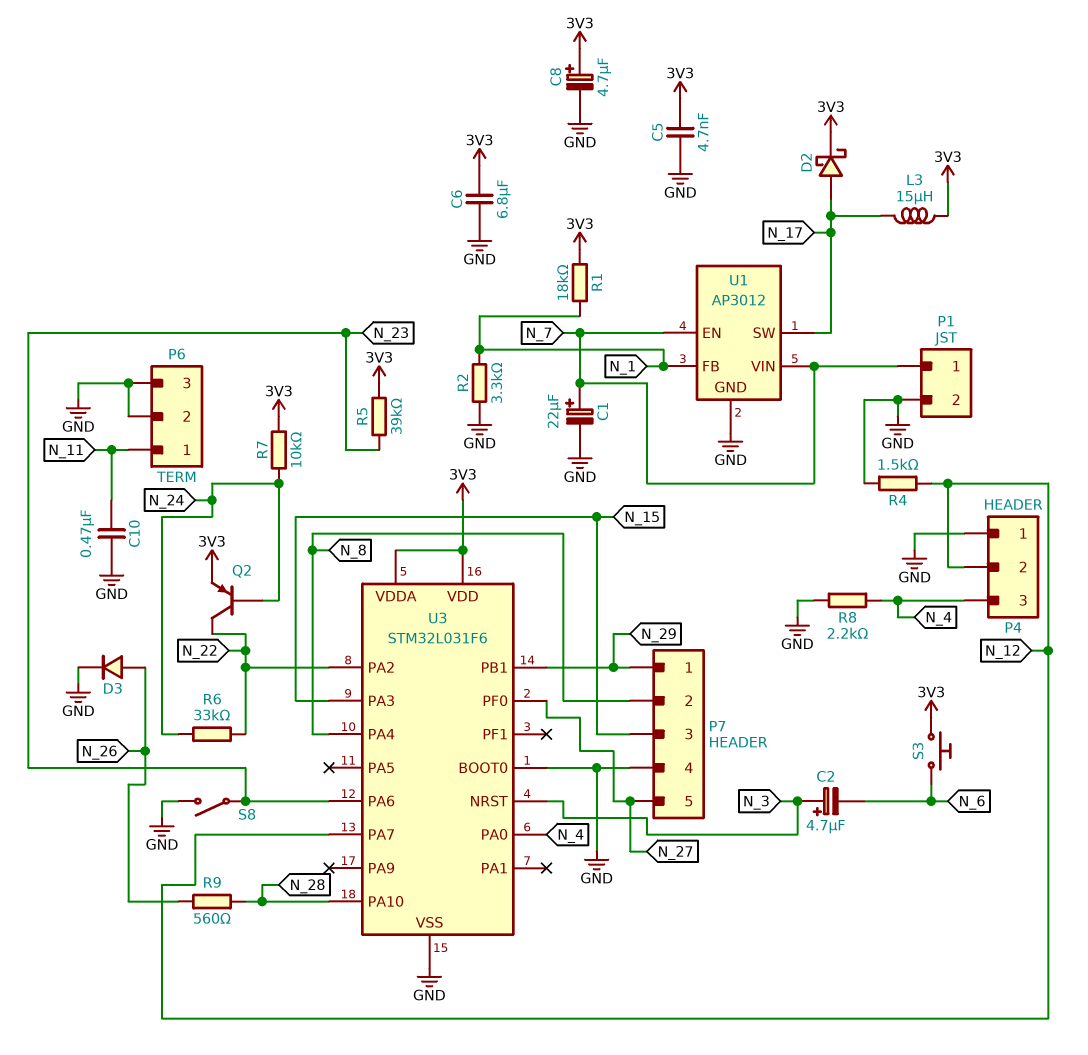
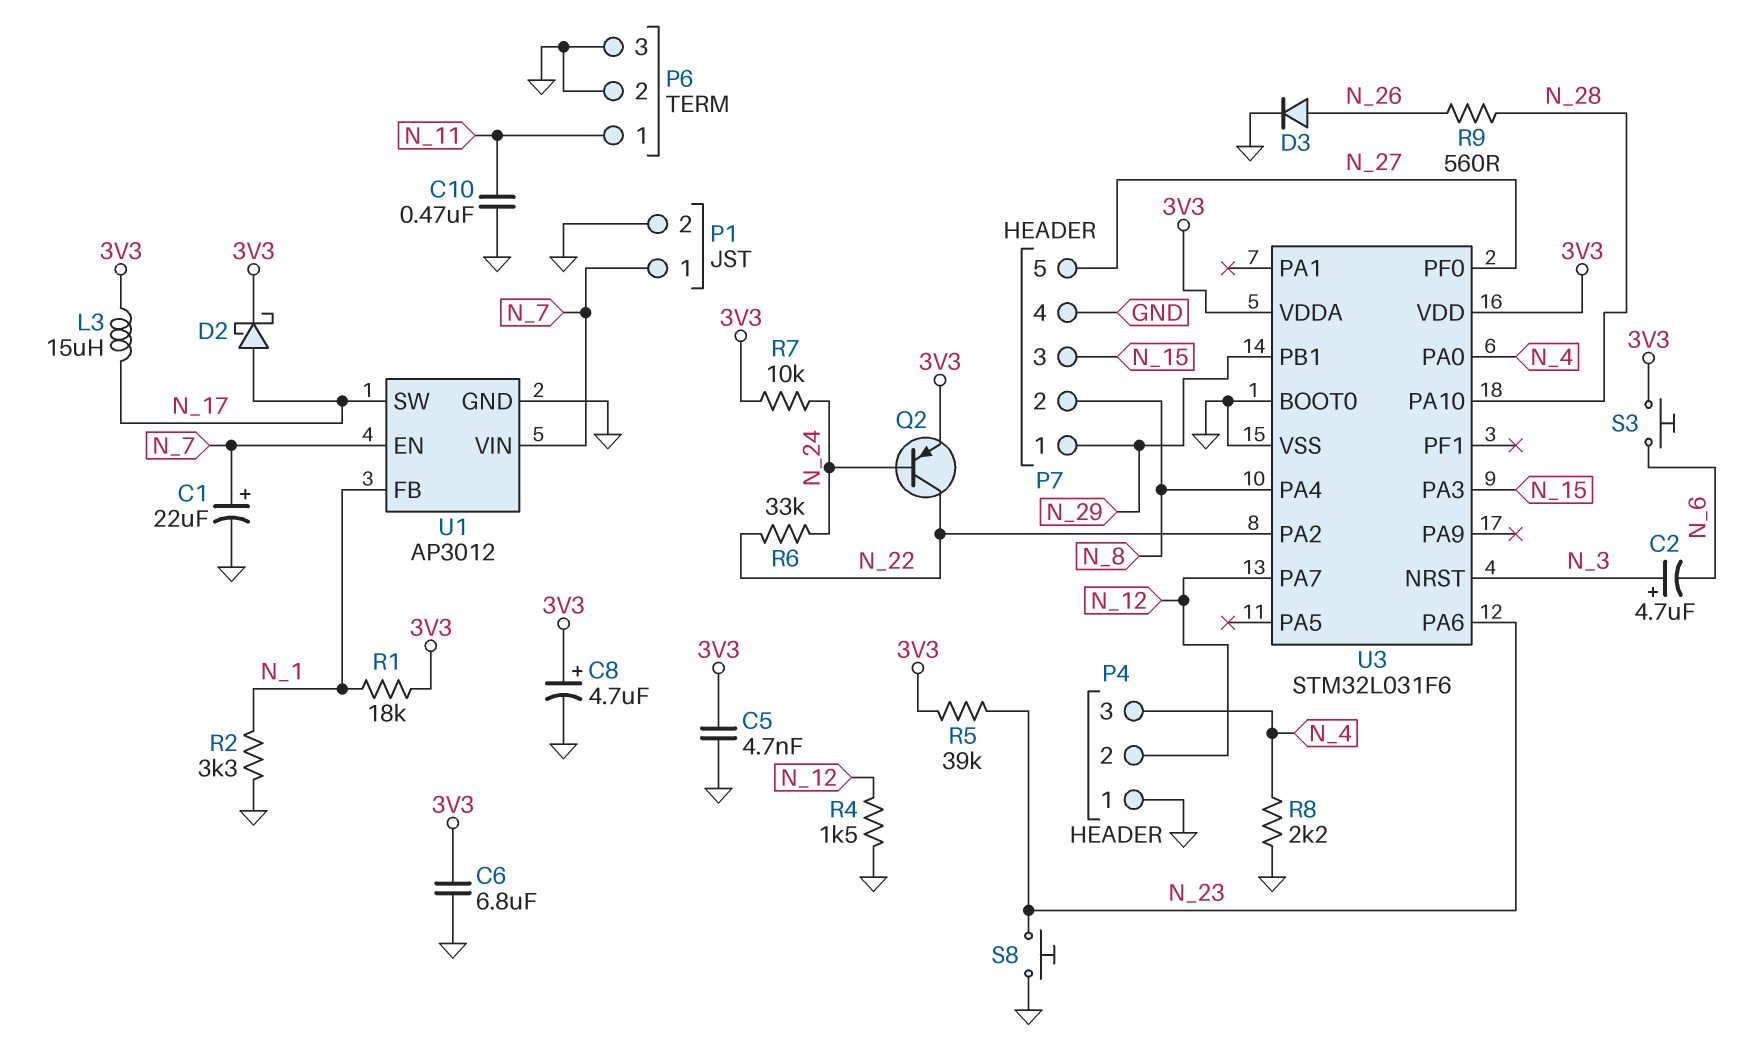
S8: switch (GND, N_23) -> button (GND, N_23)

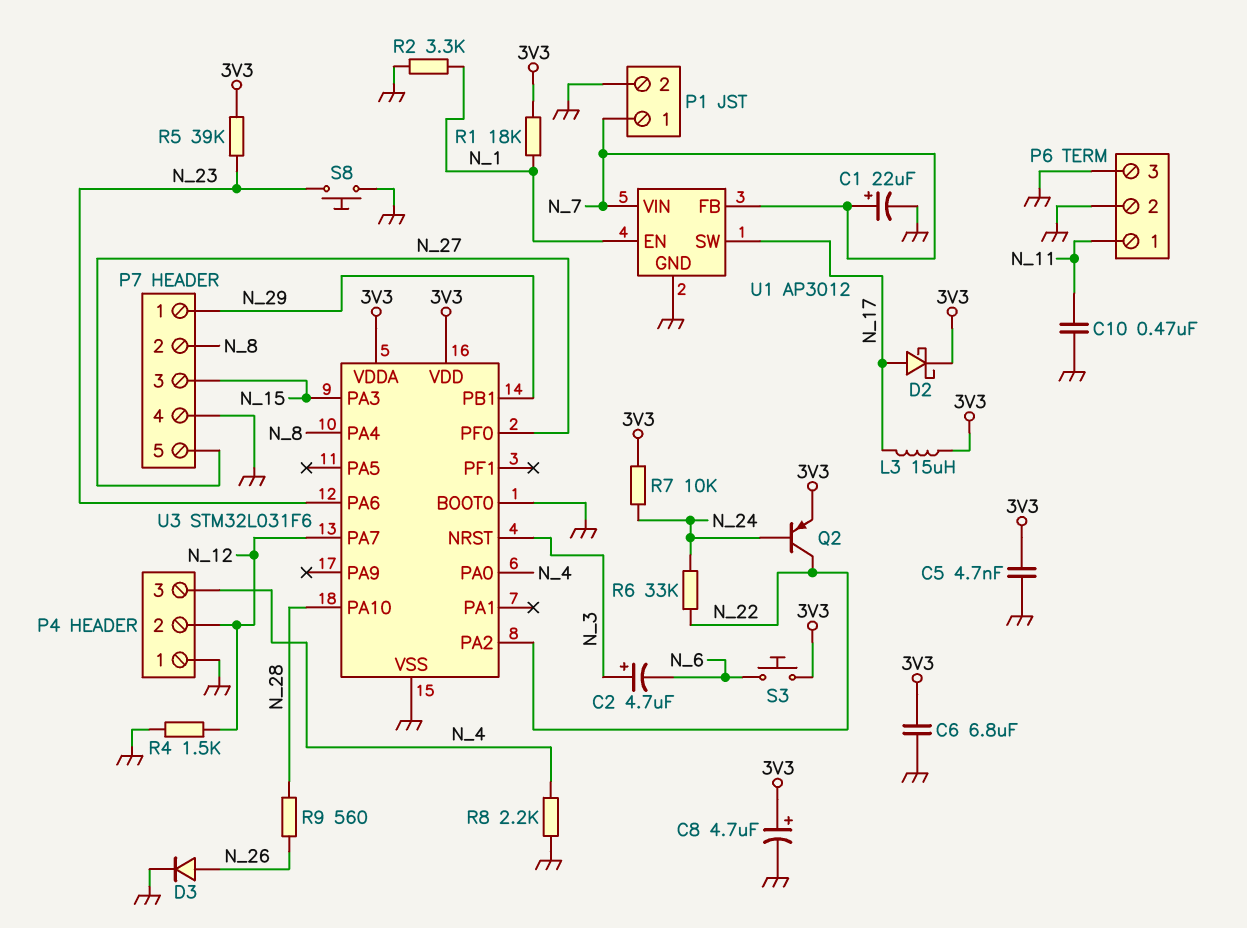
U1 pin EN: N_7 -> N_1
U1 pin FB: N_1 -> N_7

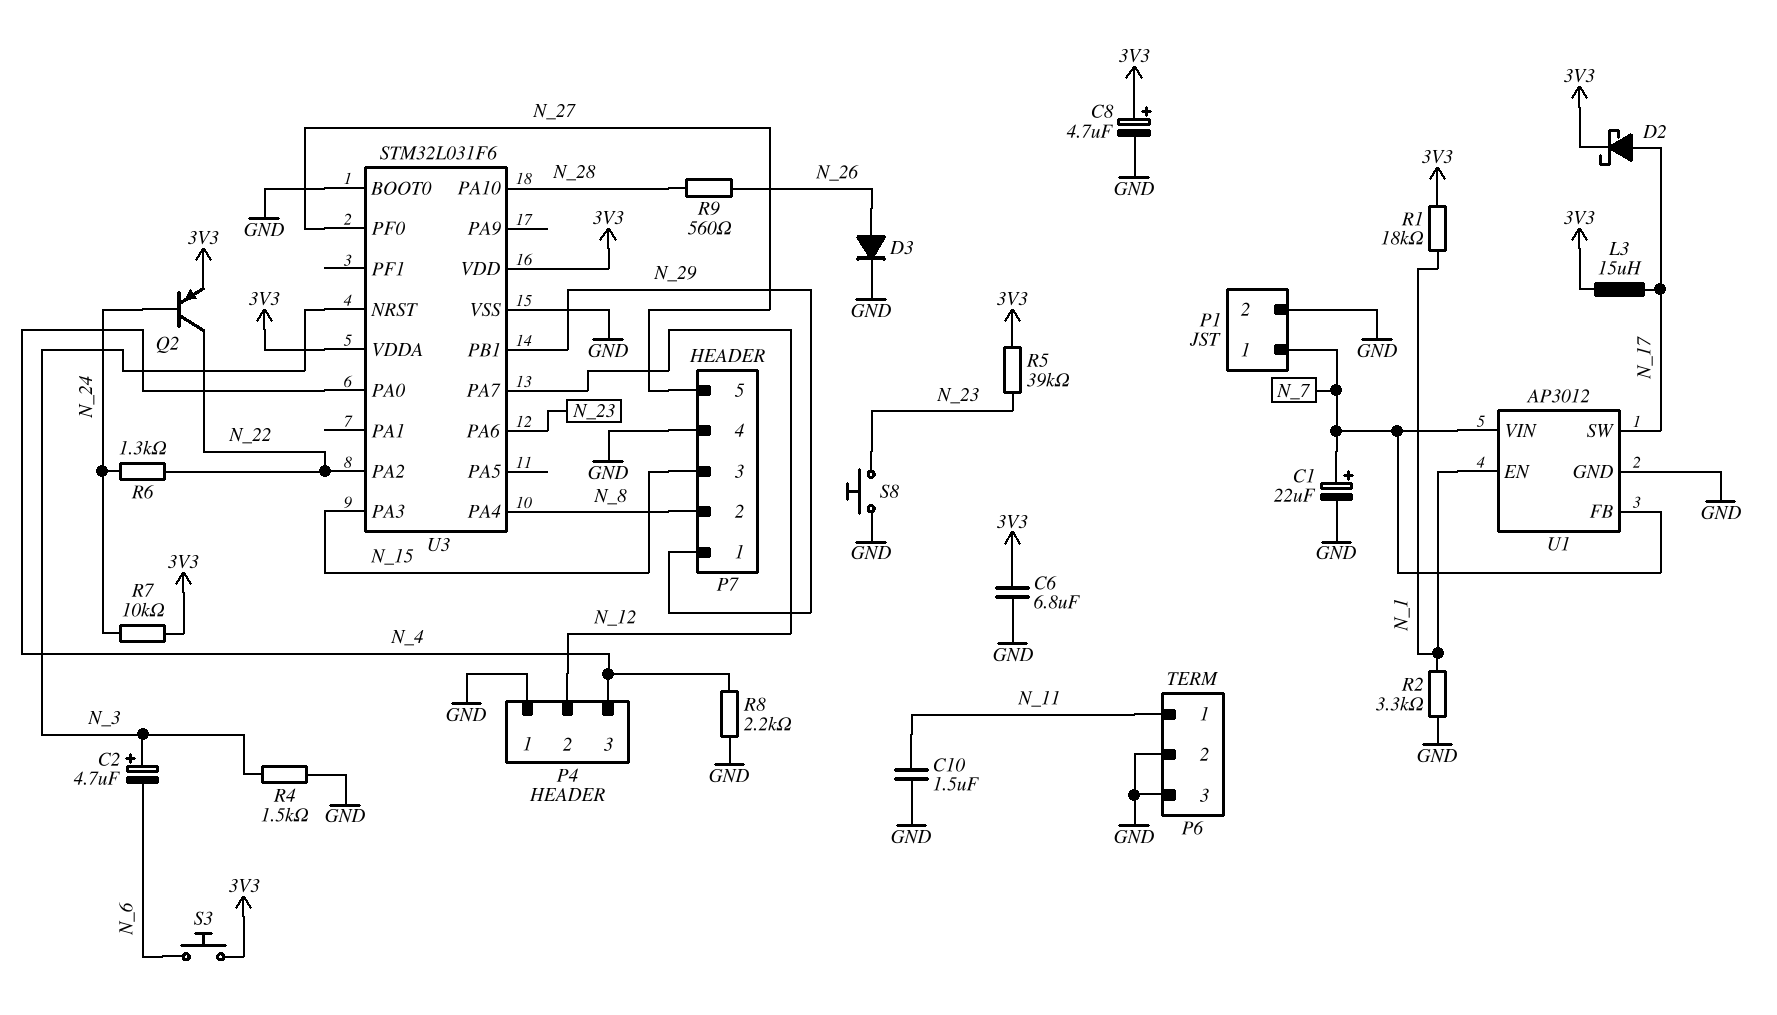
C5: 4.7nF (3V3, GND) -> none
C10: 470nF (GND, N_11) -> 1.5uF (GND, N_11)
R4: 1.5k (GND, N_12) -> 1.5k (GND, N_3)
R6: 33k (N_22, N_24) -> 1.3k (N_22, N_24)

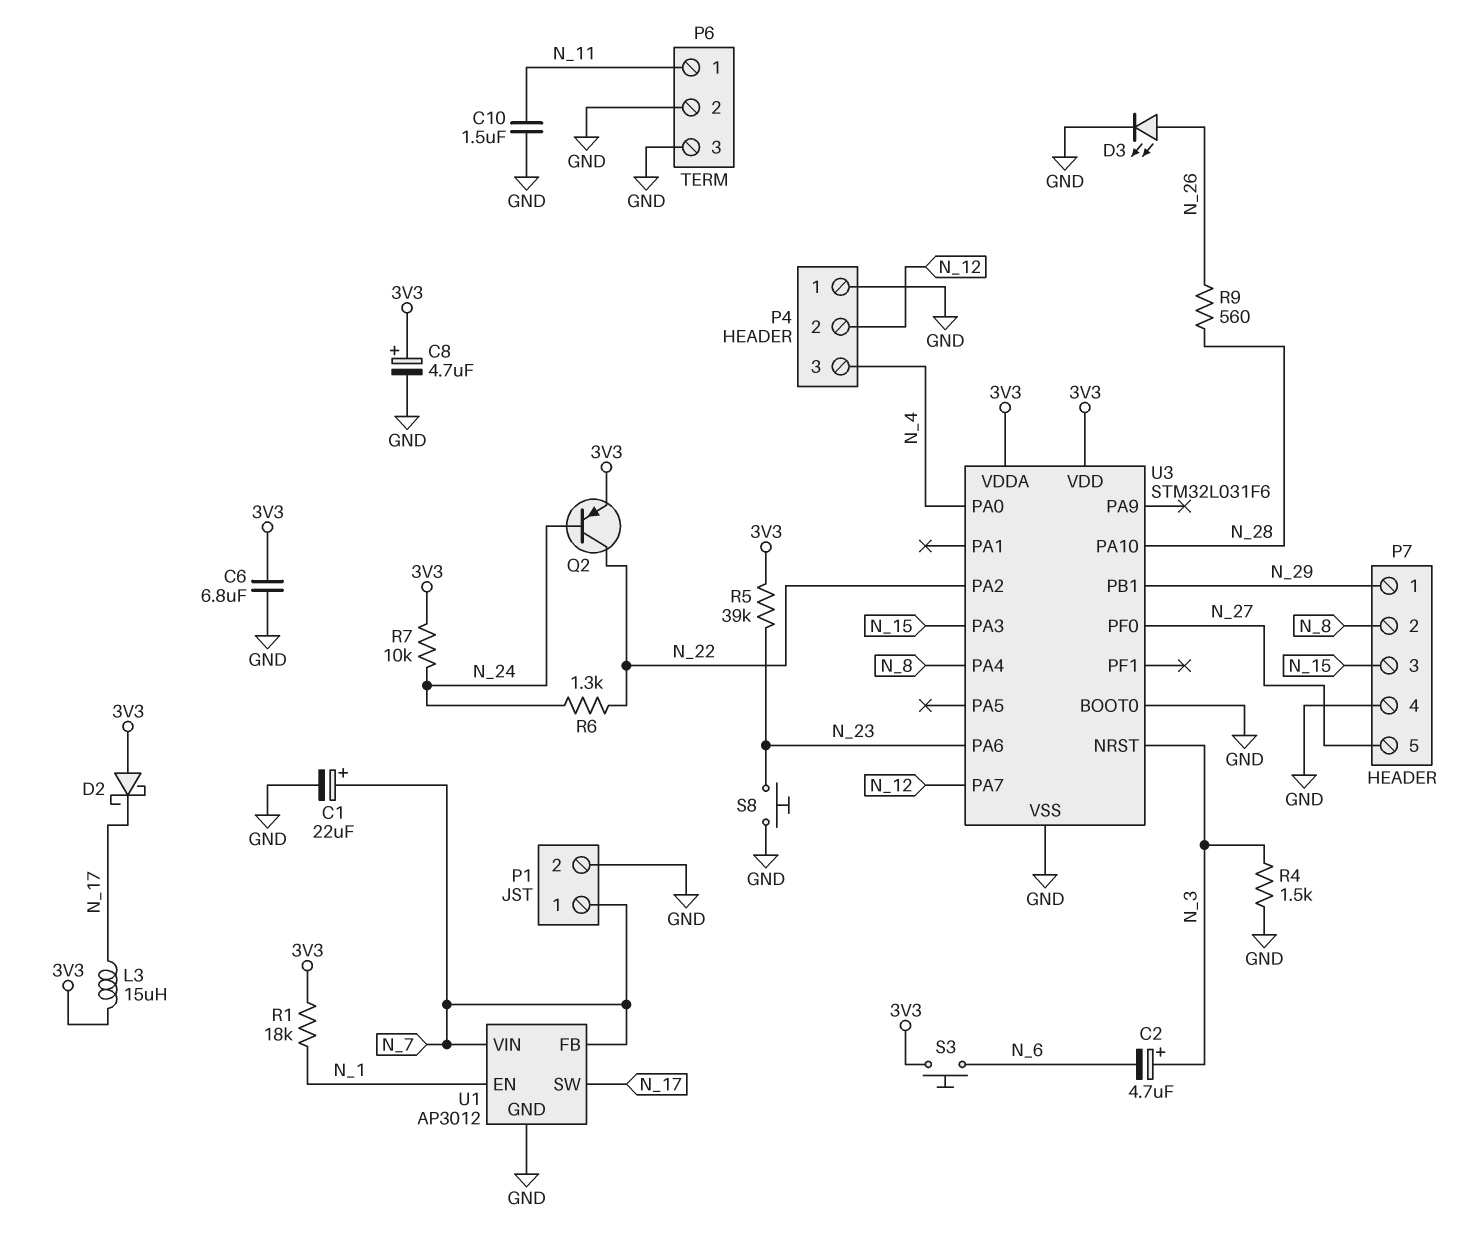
D2: schottky (A N_17, K 3V3) -> schottky (A 3V3, K N_17)
D3: diode (A N_26, K GND) -> LED (A N_26, K GND)
R2: 3.3k (GND, N_1) -> none
R8: 2.2k (GND, N_4) -> none

